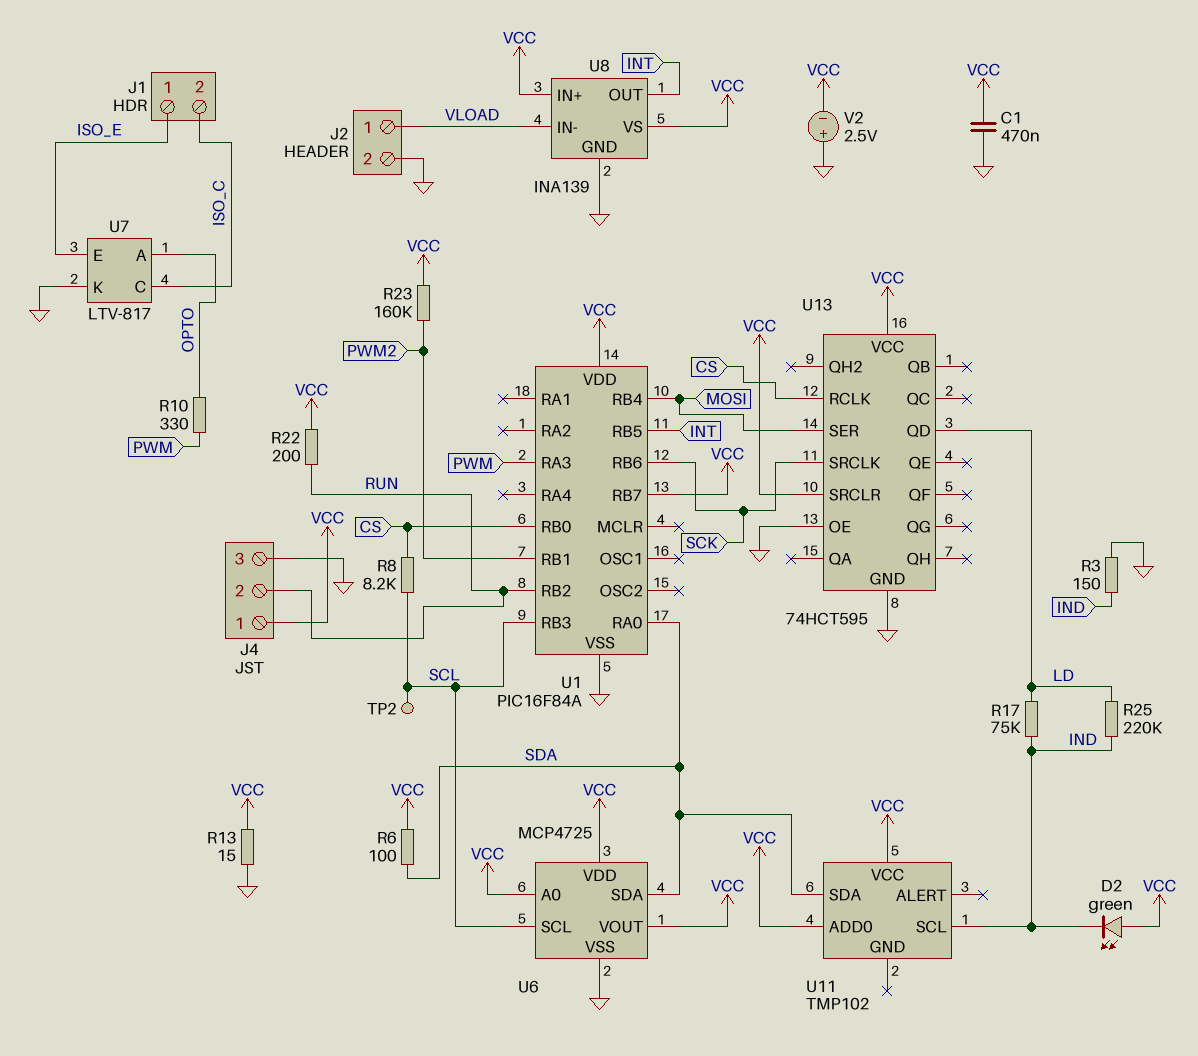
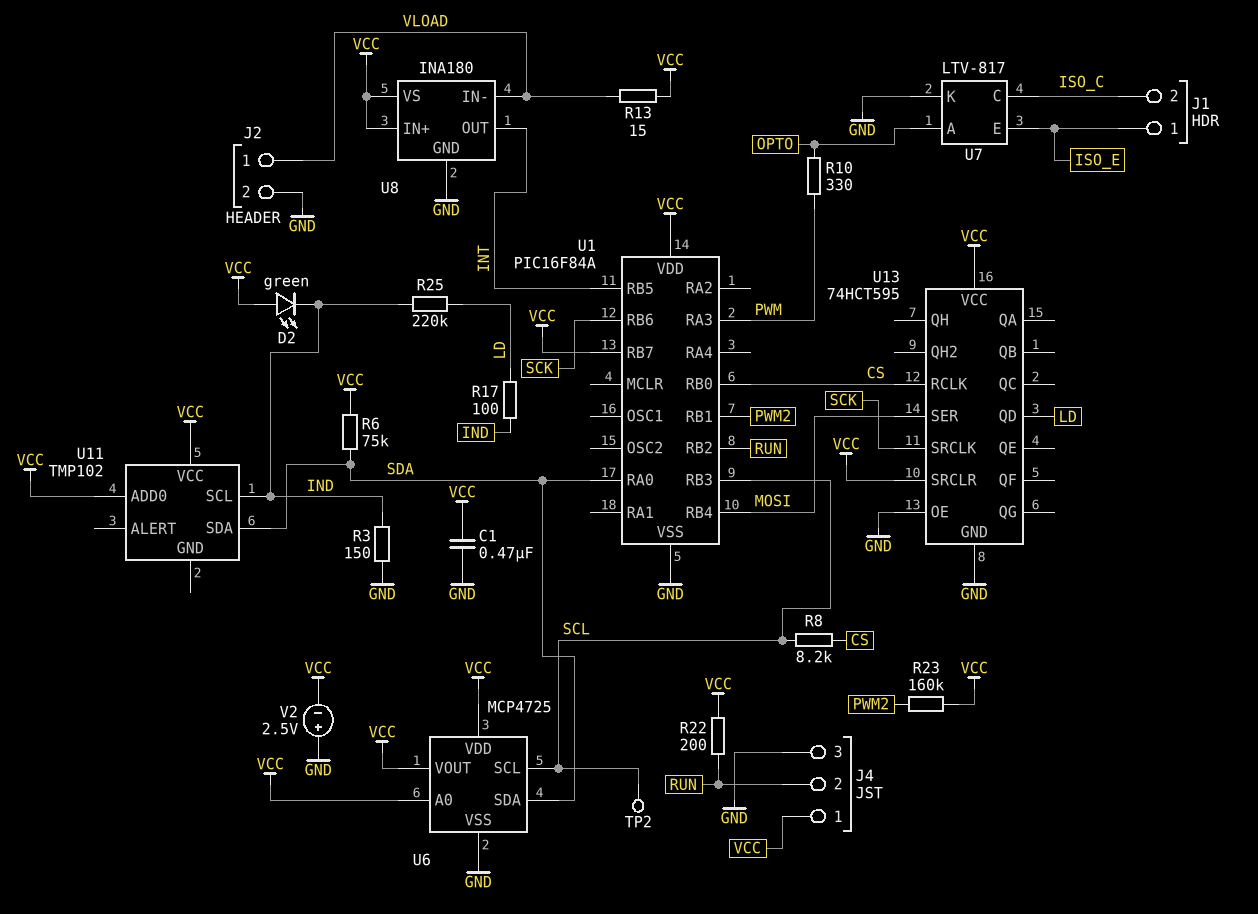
R6: 100 (SDA, VCC) -> 75k (SDA, VCC)
R13: 15 (GND, VCC) -> 15 (VCC, VLOAD)
R17: 75k (IND, LD) -> 100 (IND, LD)
U8: INA139 -> INA180

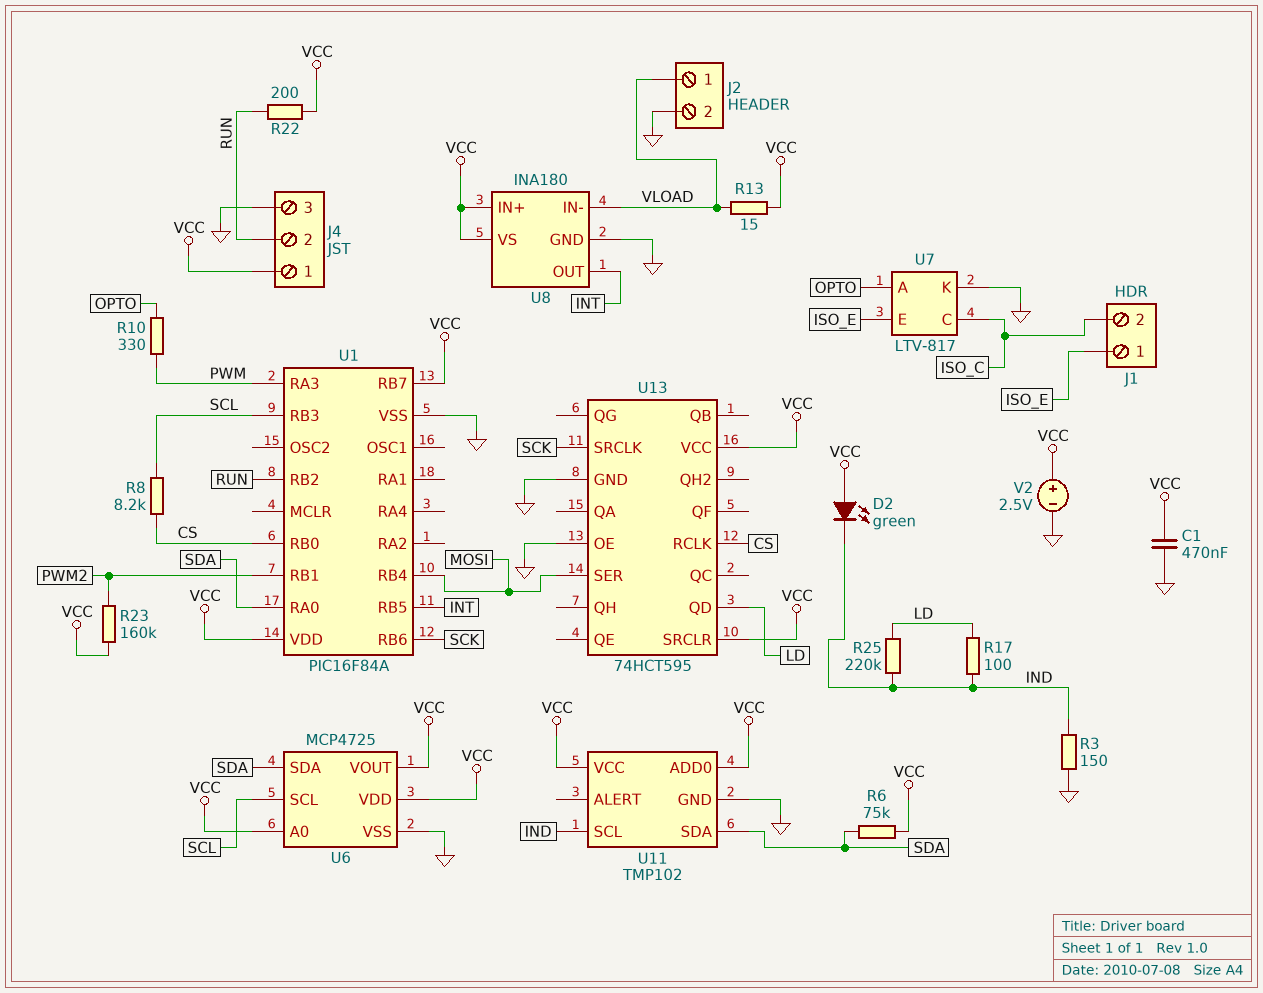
TP2: test point (SCL) -> none
U11 pin GND: none -> GND
V2: 2.5V (plus GND, minus VCC) -> 2.5V (plus VCC, minus GND)

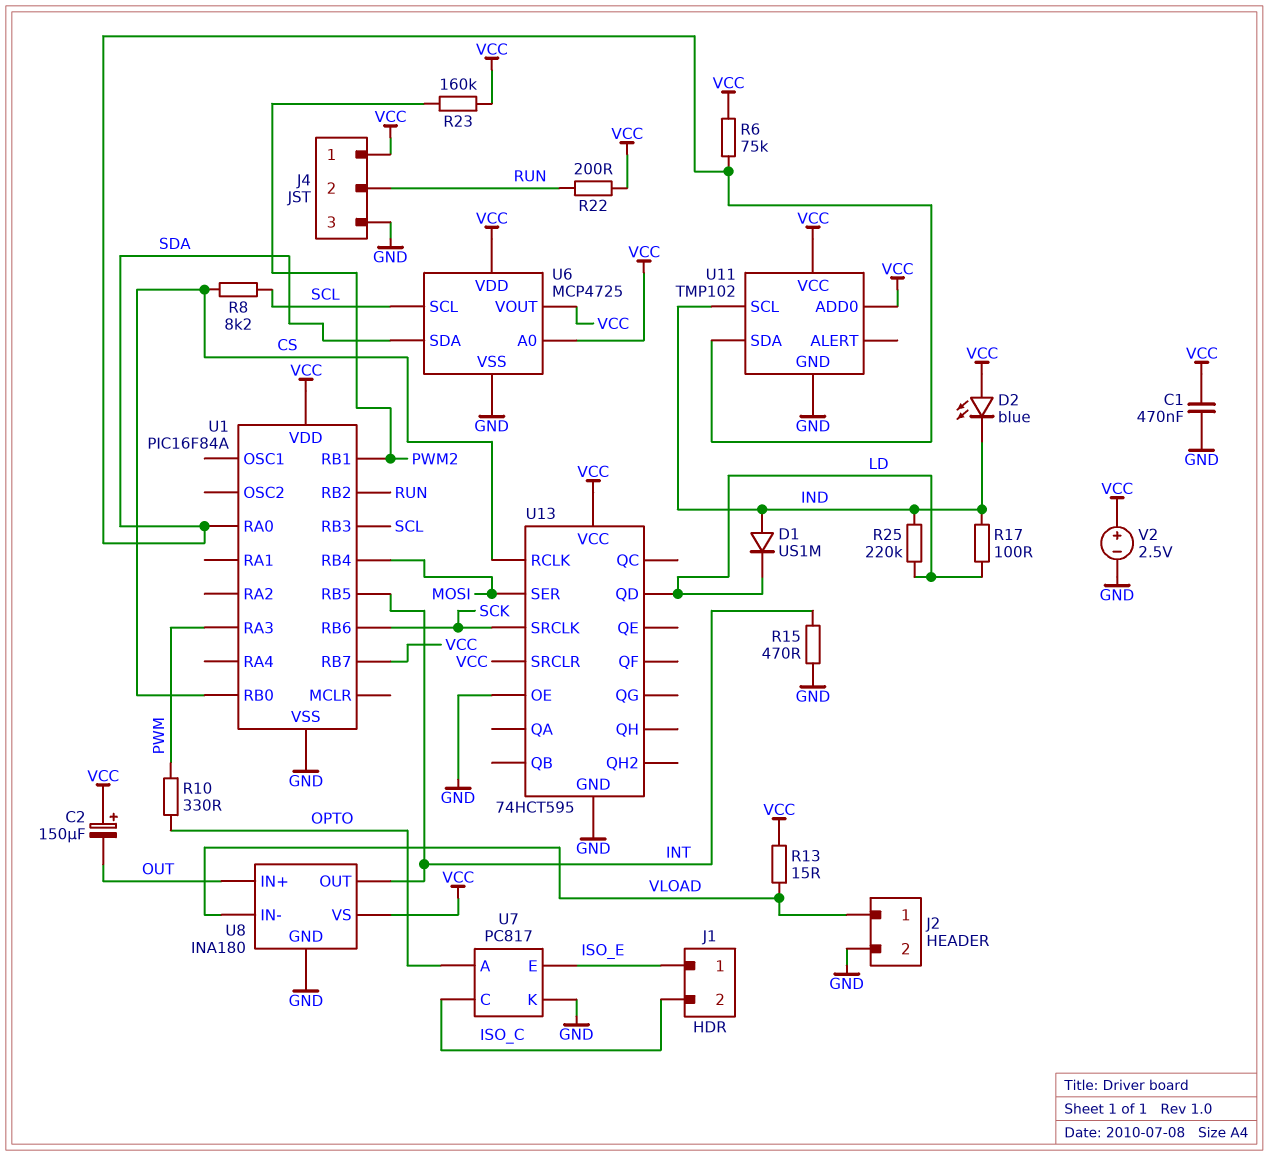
C2: none -> 150uF (plus VCC, minus OUT)
D1: none -> diode US1M (A IND, K LD)
D2: LED green (A VCC, K IND) -> LED blue (A VCC, K IND)
R3: 150 (GND, IND) -> none
R15: none -> 470 (GND, INT)
U7: LTV-817 -> PC817
U8 pin IN+: VCC -> OUT

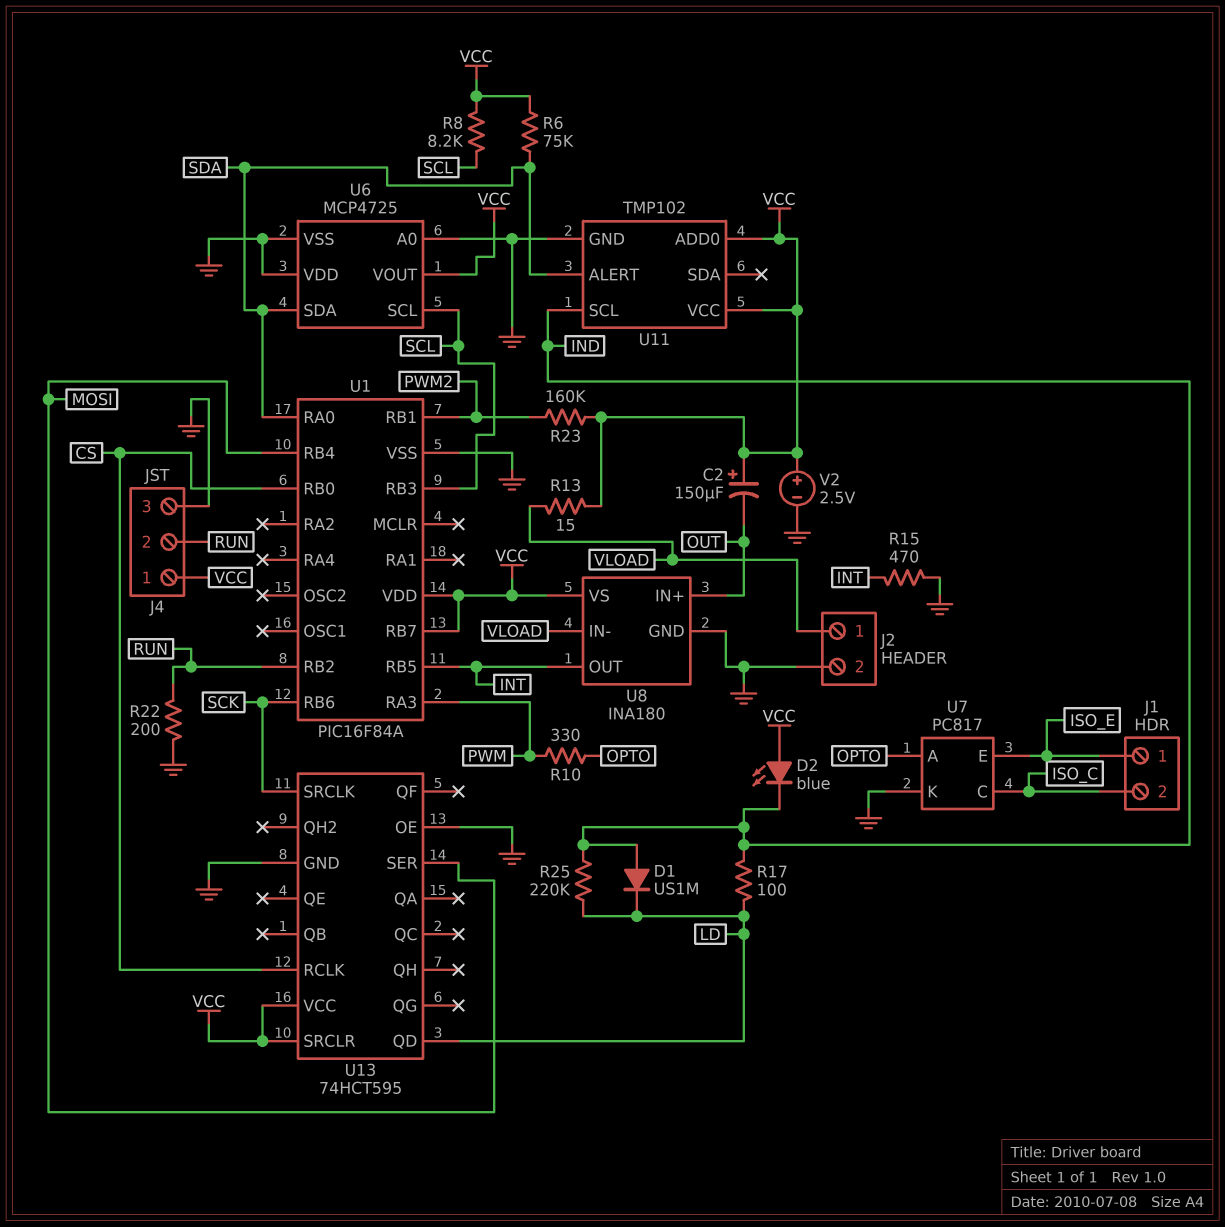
C1: 470nF (GND, VCC) -> none
R8: 8.2k (CS, SCL) -> 8.2k (SCL, VCC)
R22: 200 (RUN, VCC) -> 200 (GND, RUN)
U6 pin A0: VCC -> GND
U6 pin VDD: VCC -> GND
U11 pin ALERT: none -> SDA
U11 pin SDA: SDA -> none

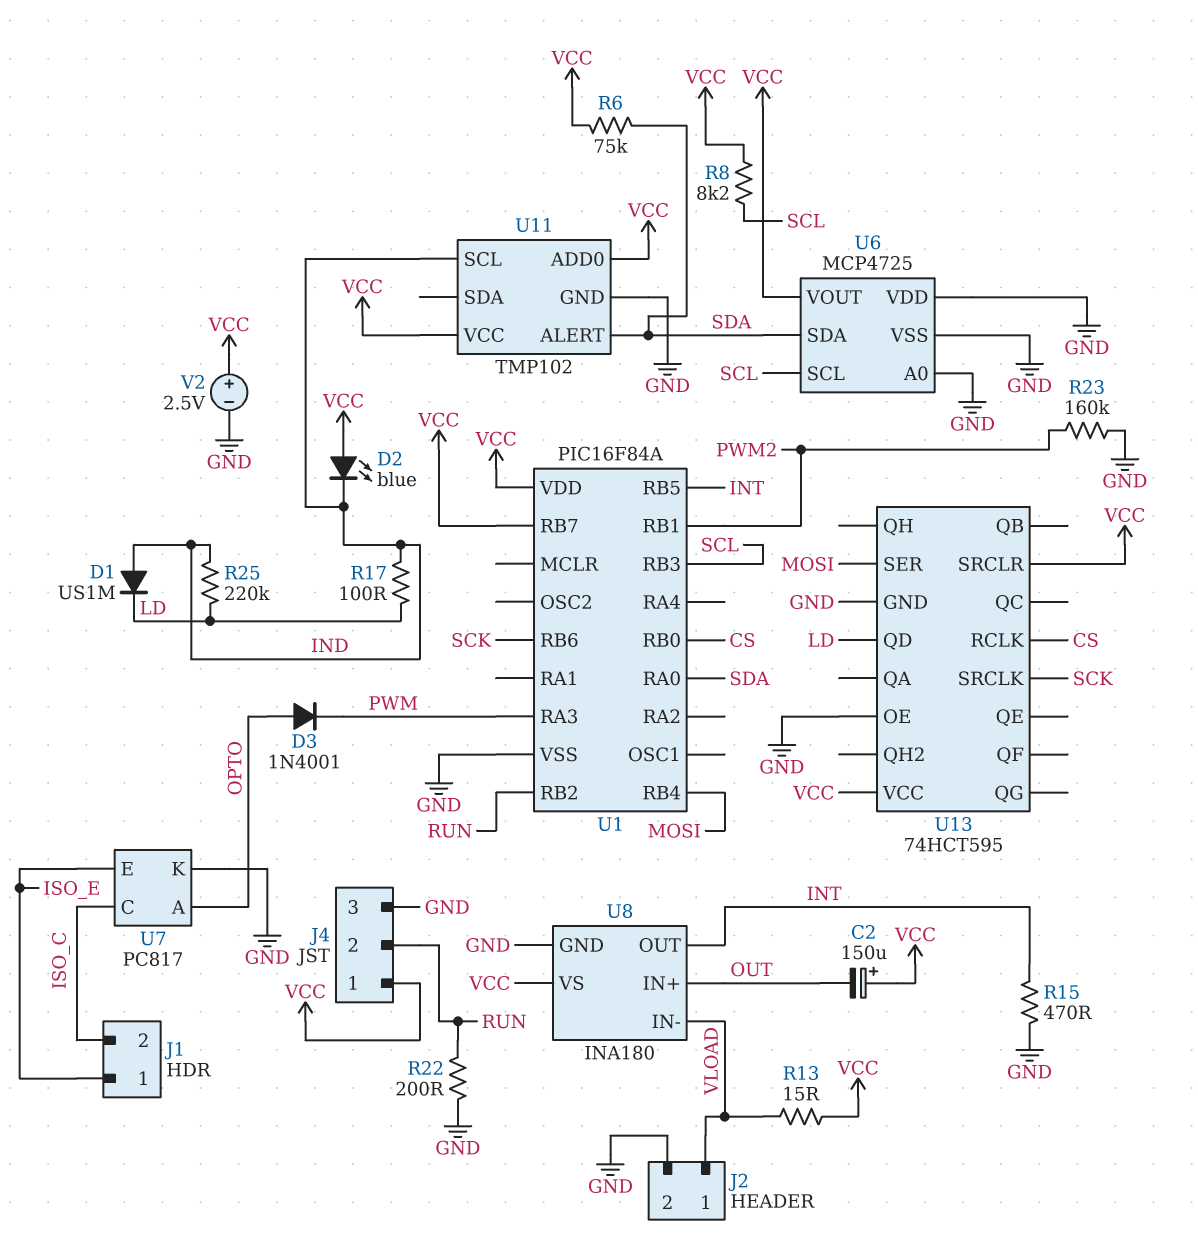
D3: none -> diode 1N4001 (A OPTO, K PWM)
R10: 330 (OPTO, PWM) -> none
R23: 160k (PWM2, VCC) -> 160k (GND, PWM2)

